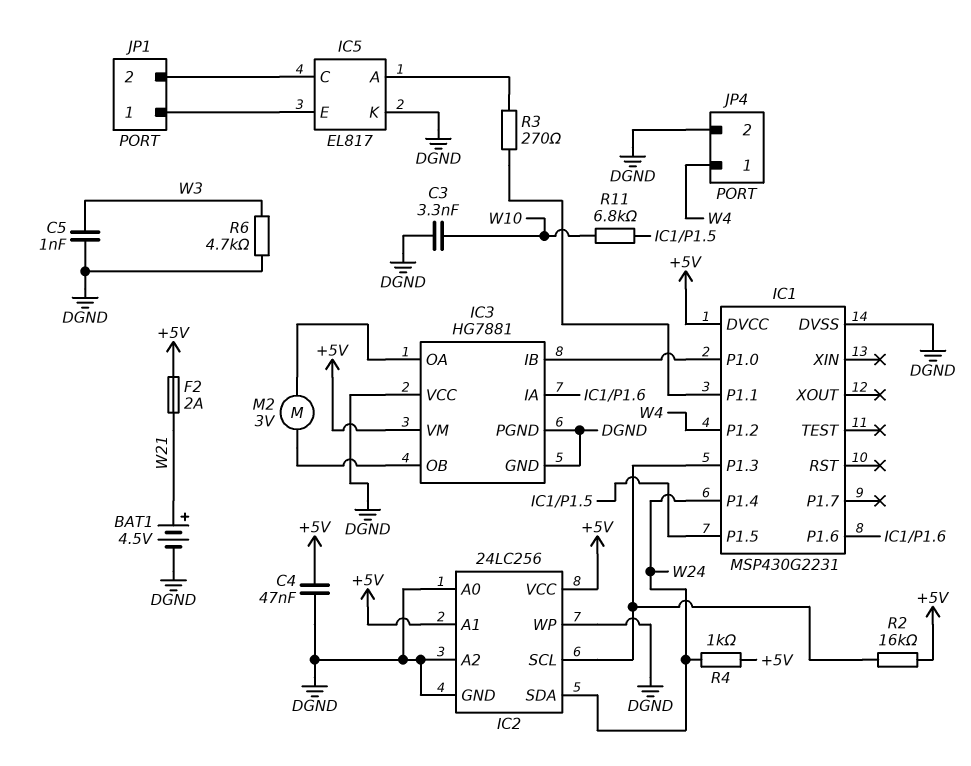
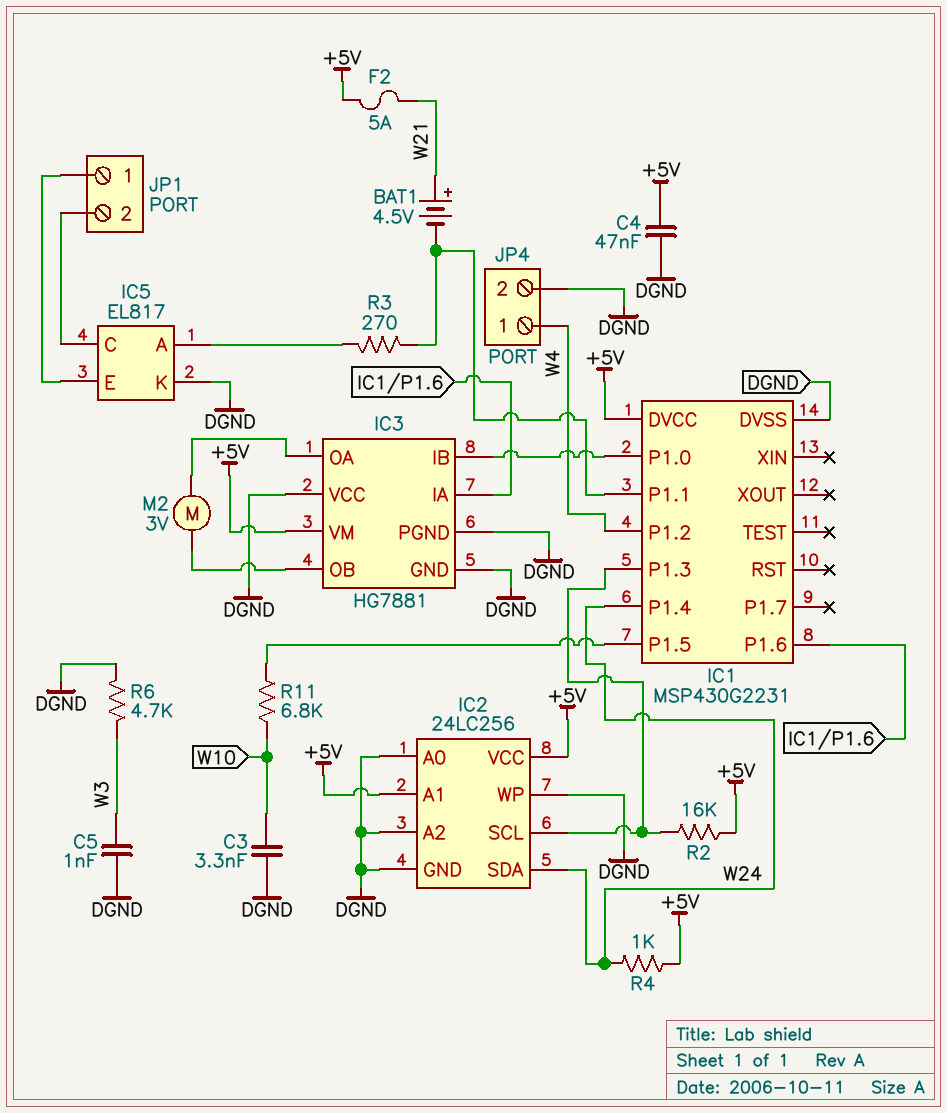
BAT1: 4.5V (plus W21, minus DGND) -> 4.5V (plus W21, minus IC1/P1.1)
F2: 2A (+5V, W21) -> 5A (+5V, W21)

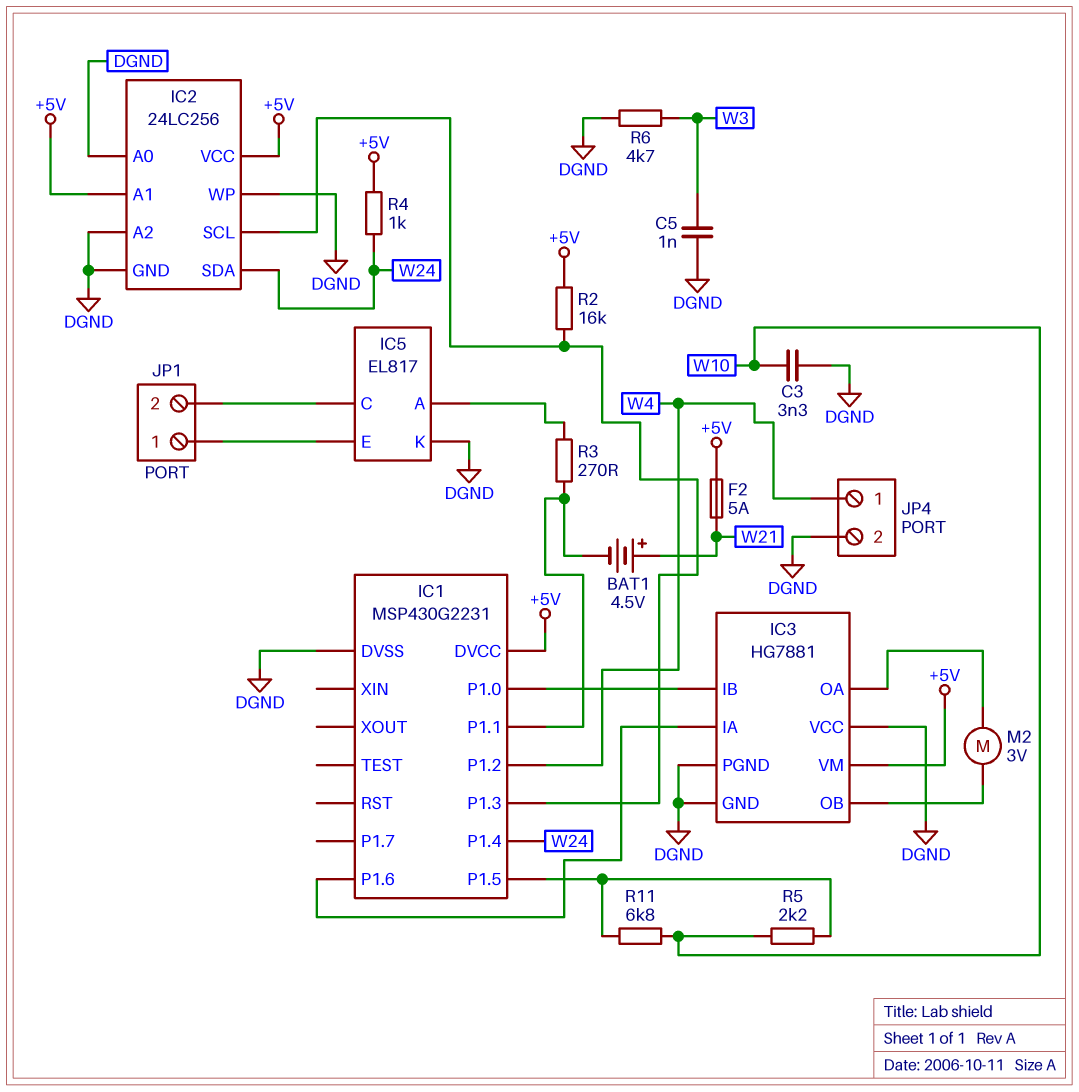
C4: 47nF (+5V, DGND) -> none
R5: none -> 2.2k (IC1/P1.5, W10)

